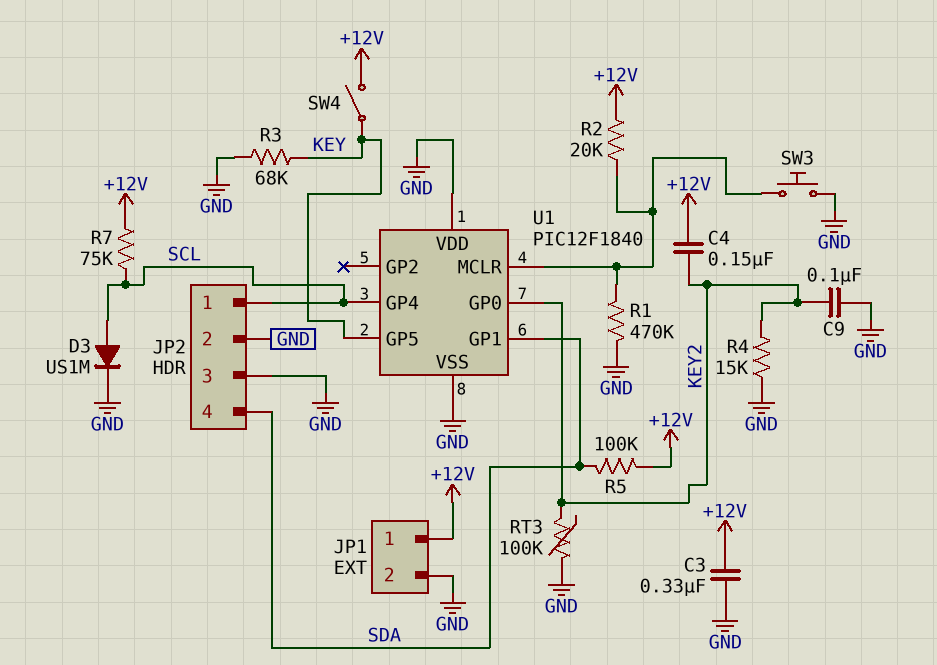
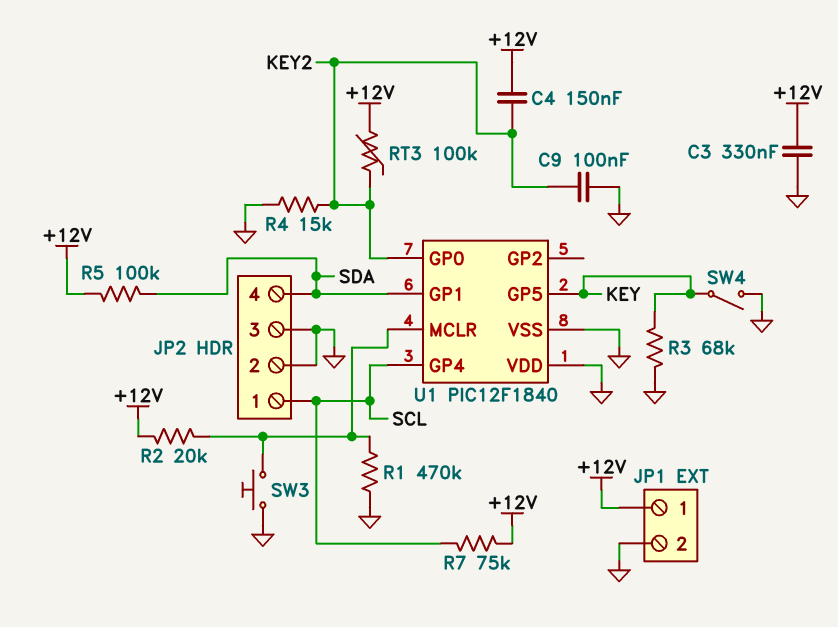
D3: diode US1M (A SCL, K GND) -> none
RT3: 100k (GND, KEY2) -> 100k (+12V, KEY2)
SW4: switch (+12V, KEY) -> switch (GND, KEY)

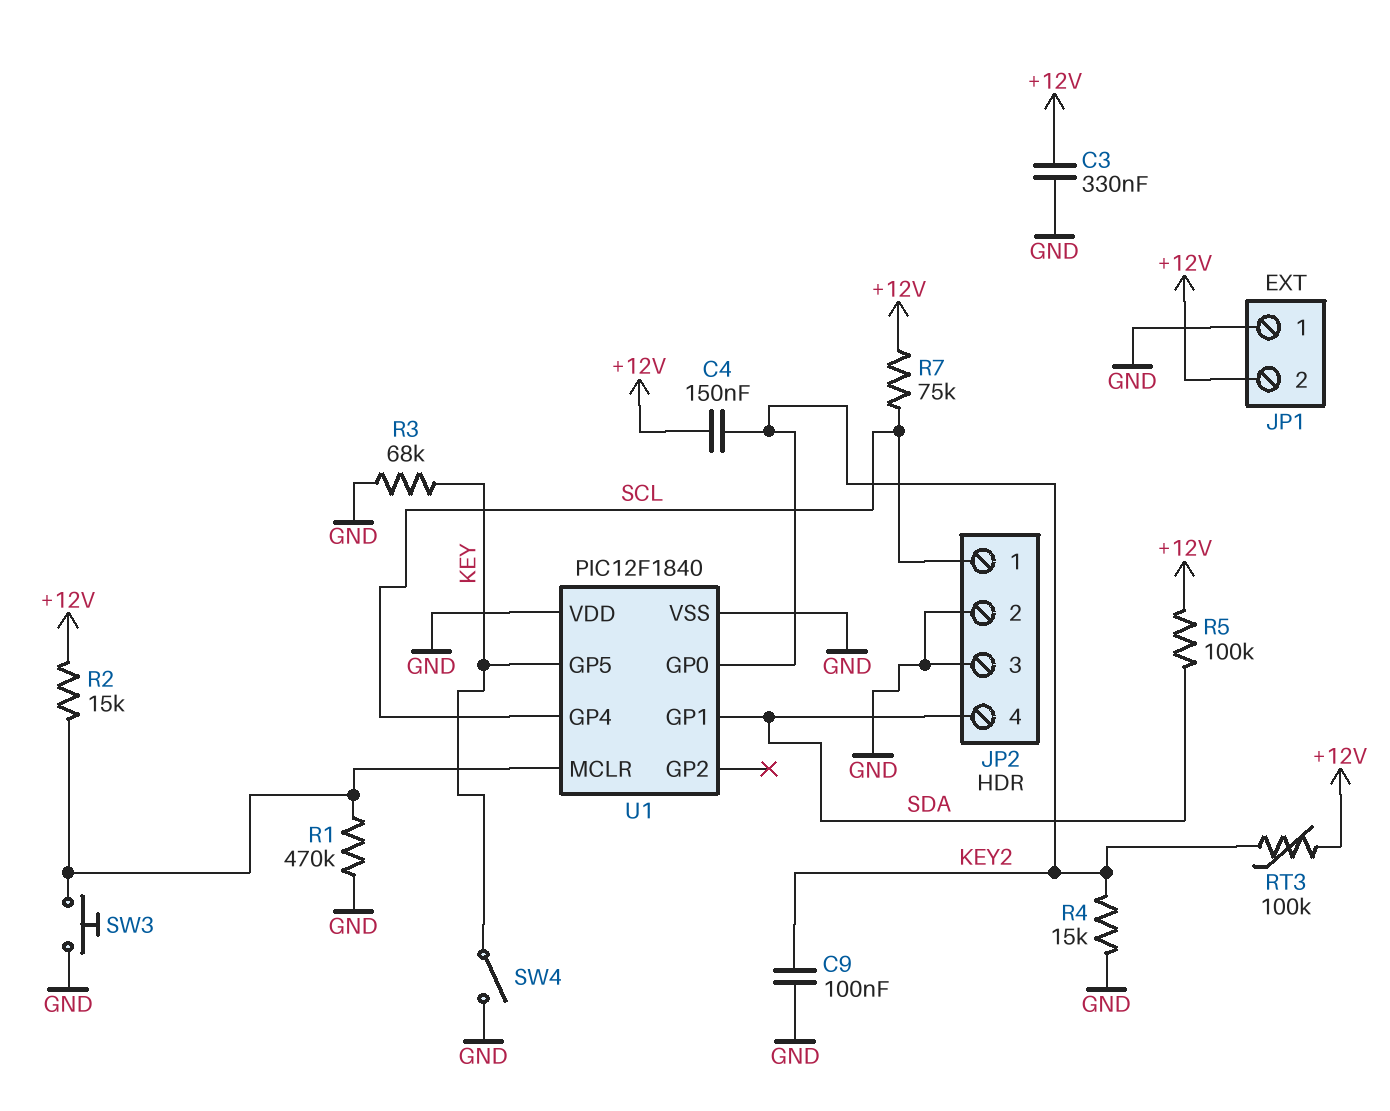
JP1 pin 1: +12V -> GND
JP1 pin 2: GND -> +12V
R2: 20k (+12V, U1/MCLR) -> 15k (+12V, U1/MCLR)

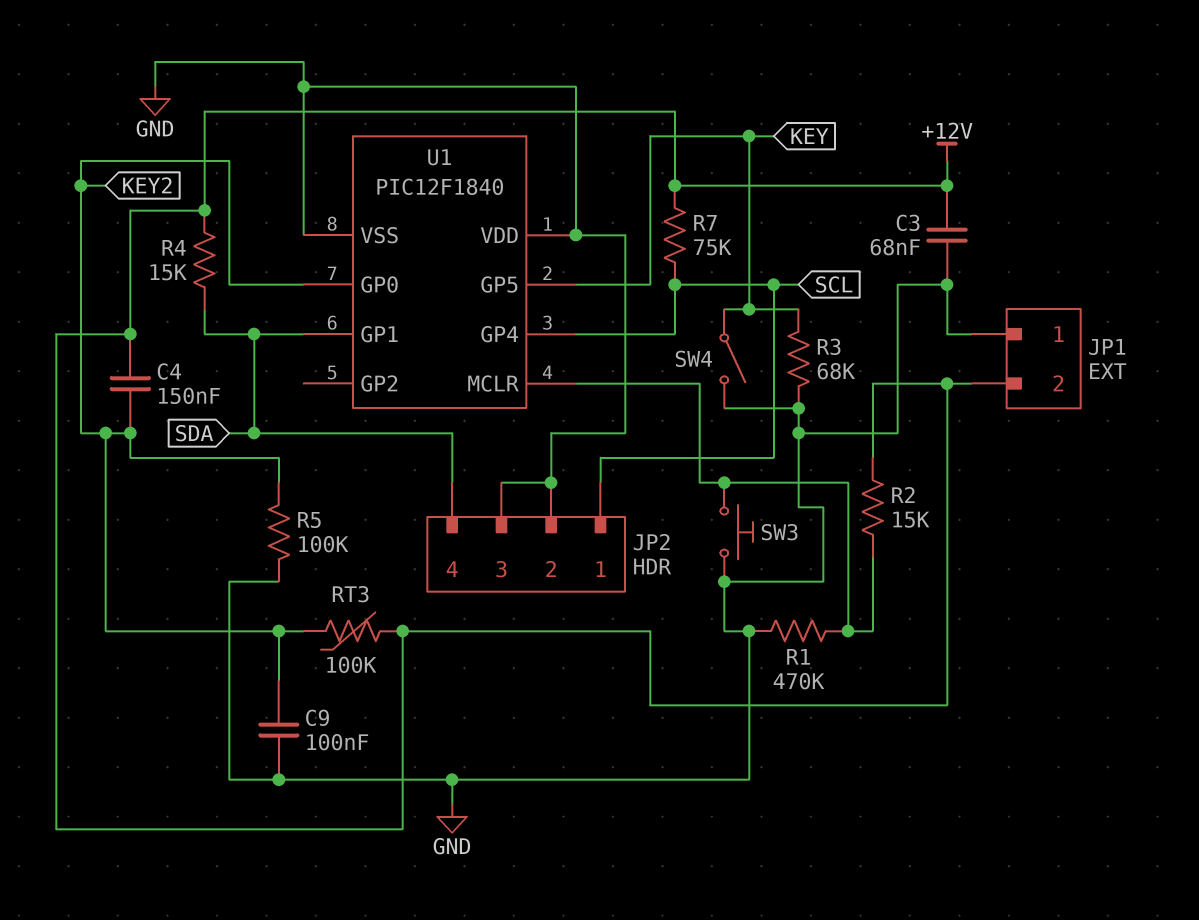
C3: 330nF (+12V, GND) -> 68nF (+12V, GND)
R4: 15k (GND, KEY2) -> 15k (+12V, SDA)
R5: 100k (+12V, SDA) -> 100k (GND, KEY2)

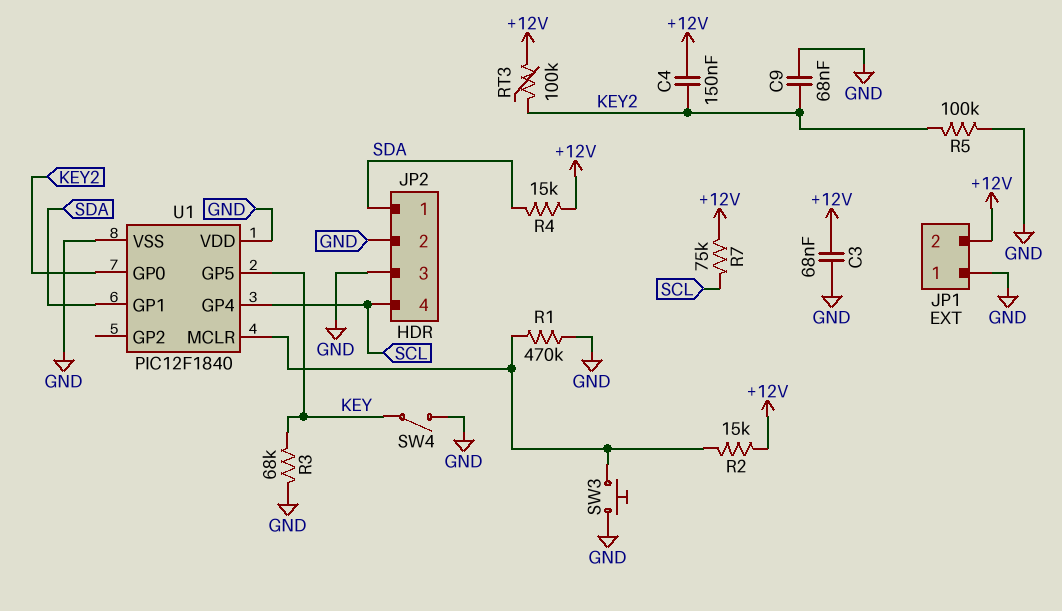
C9: 100nF (GND, KEY2) -> 68nF (GND, KEY2)
JP2 pin 1: SCL -> SDA
JP2 pin 4: SDA -> SCL

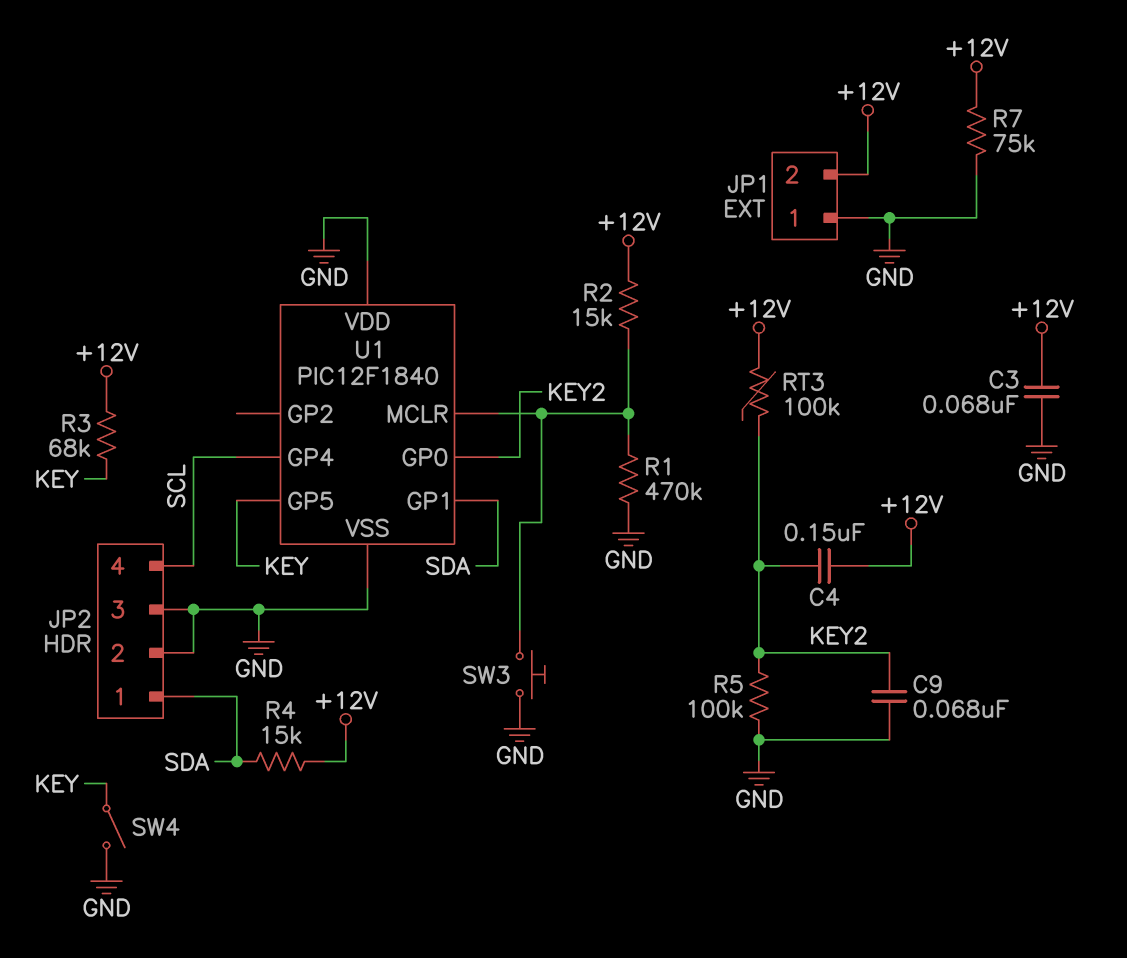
R3: 68k (GND, KEY) -> 68k (+12V, KEY)
R7: 75k (+12V, SCL) -> 75k (+12V, GND)

